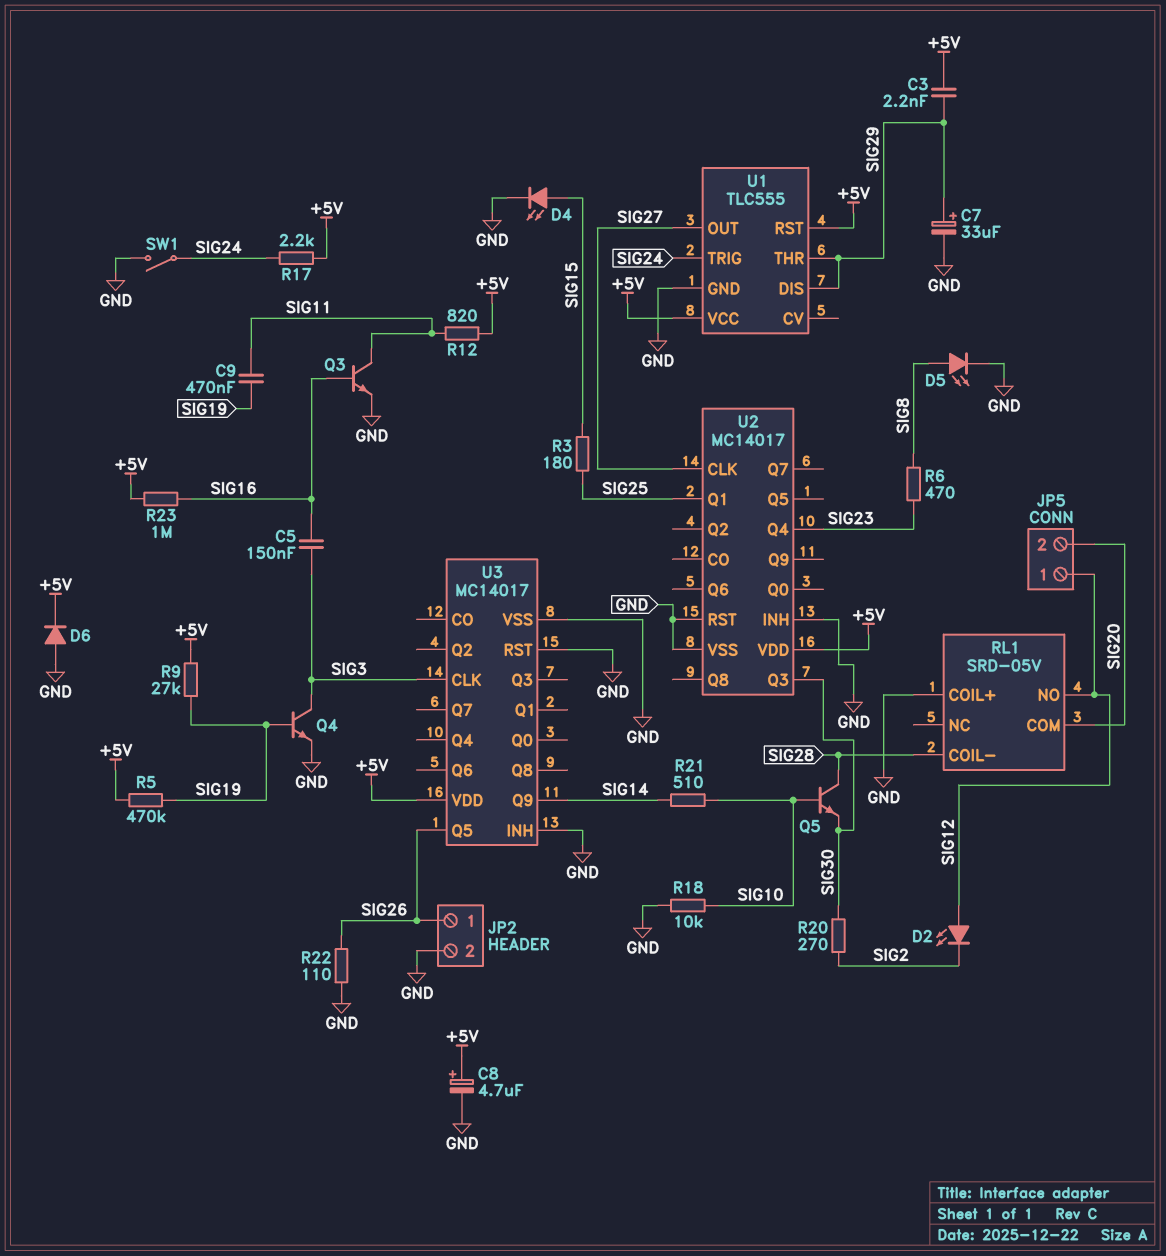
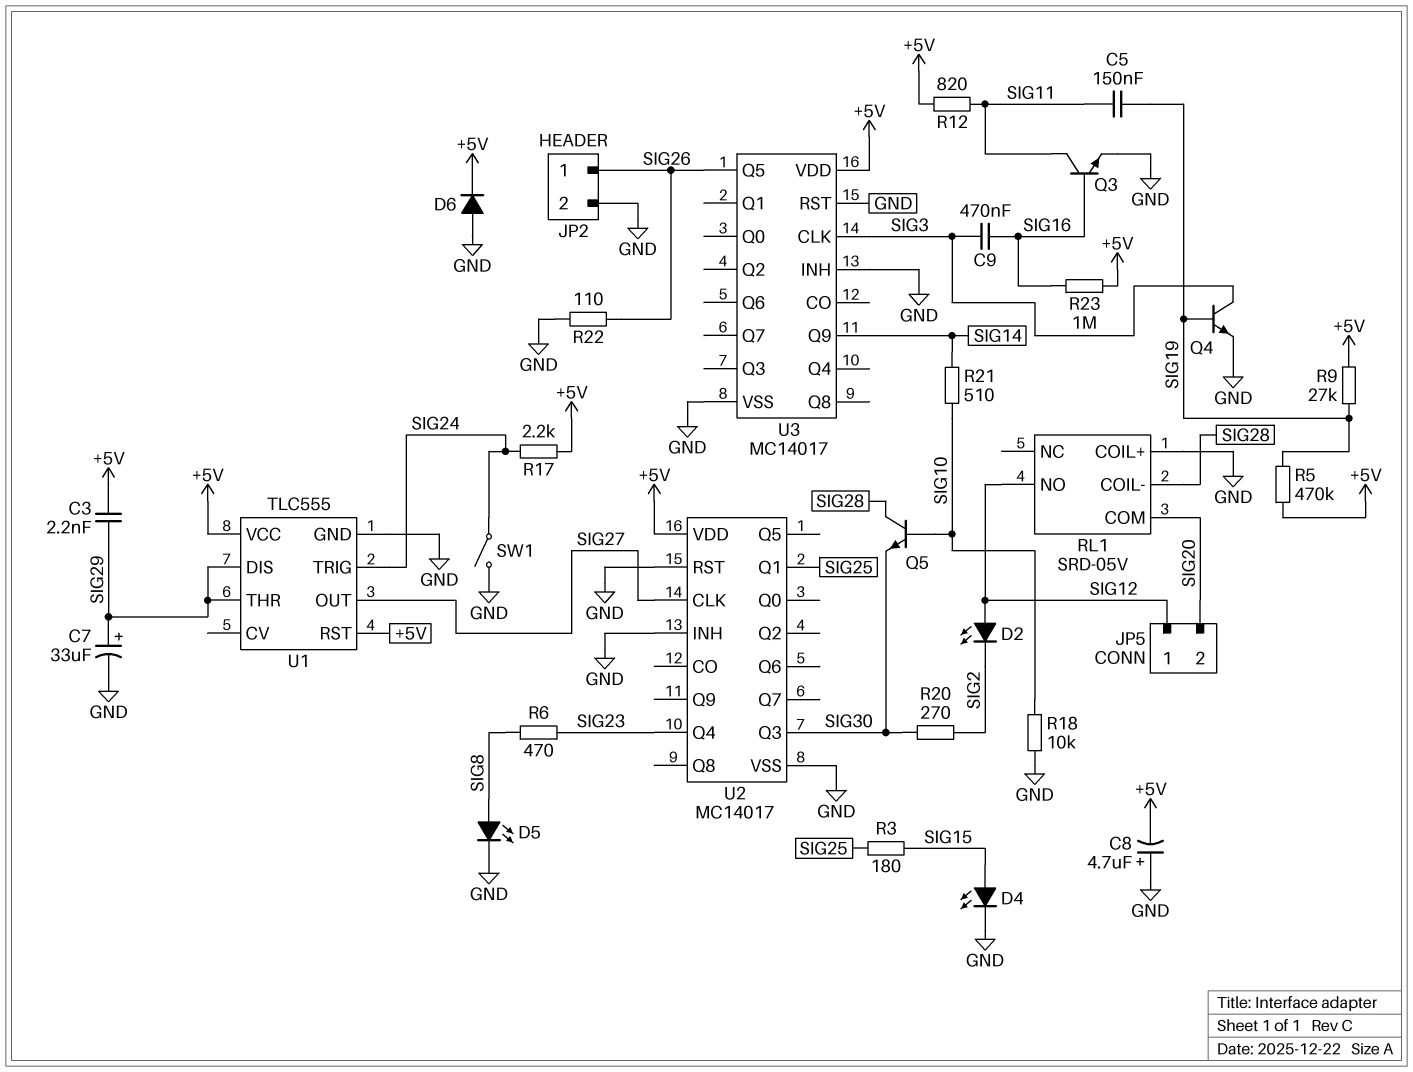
C5: 150nF (SIG3, SIG16) -> 150nF (SIG11, SIG19)
C8: 4.7uF (plus +5V, minus GND) -> 4.7uF (plus GND, minus +5V)
C9: 470nF (SIG11, SIG19) -> 470nF (SIG3, SIG16)

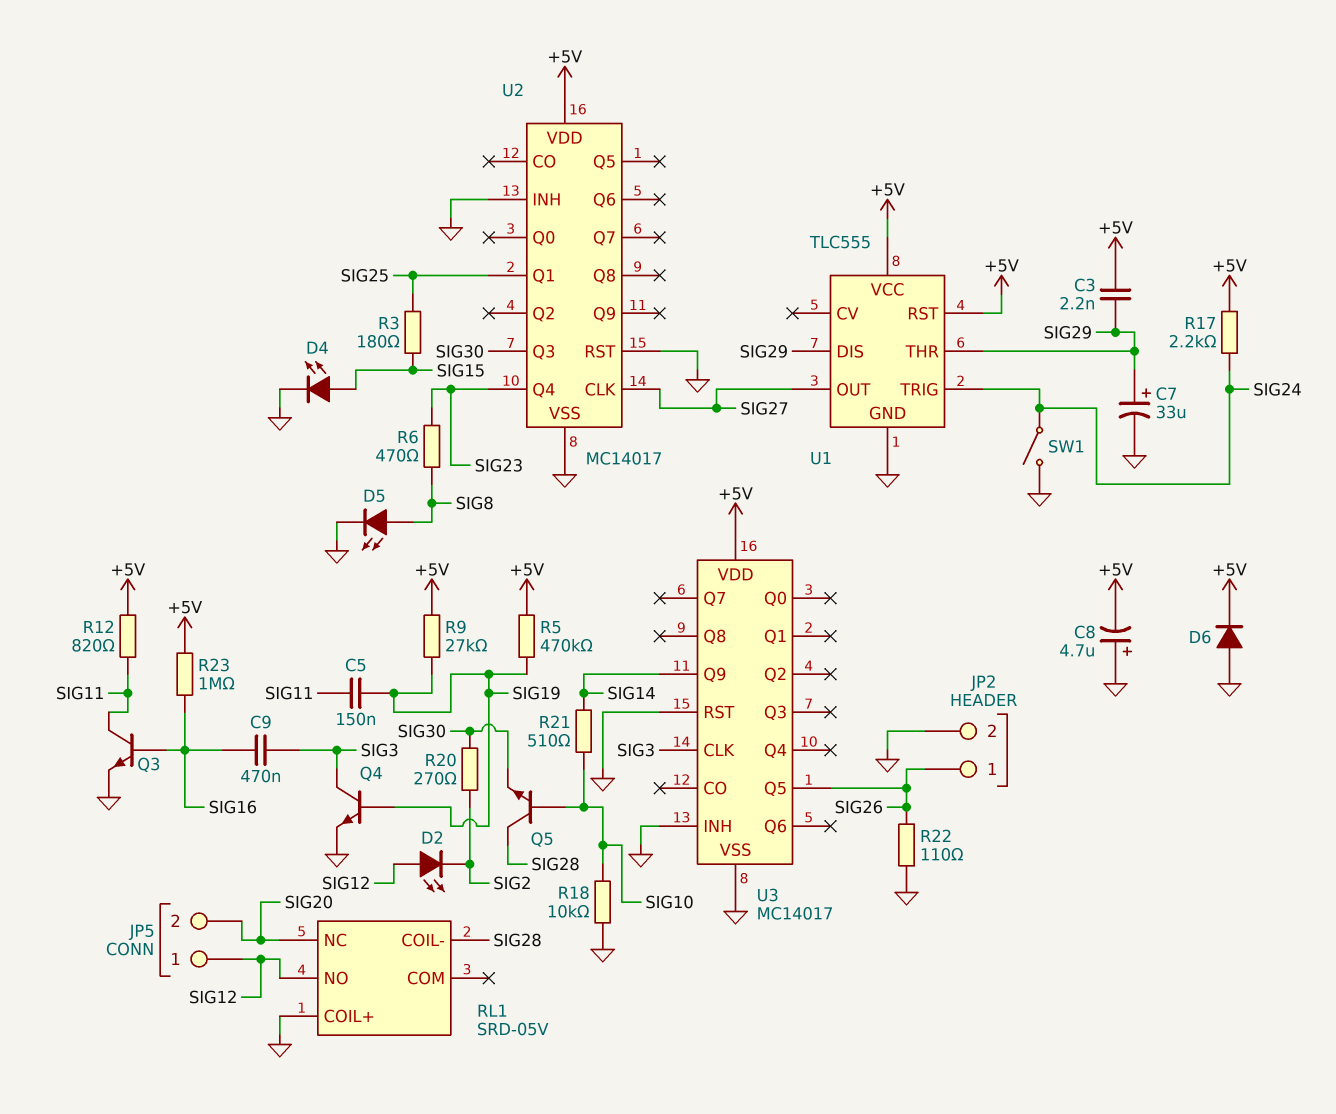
RL1 pin COM: SIG20 -> none
RL1 pin NC: none -> SIG20

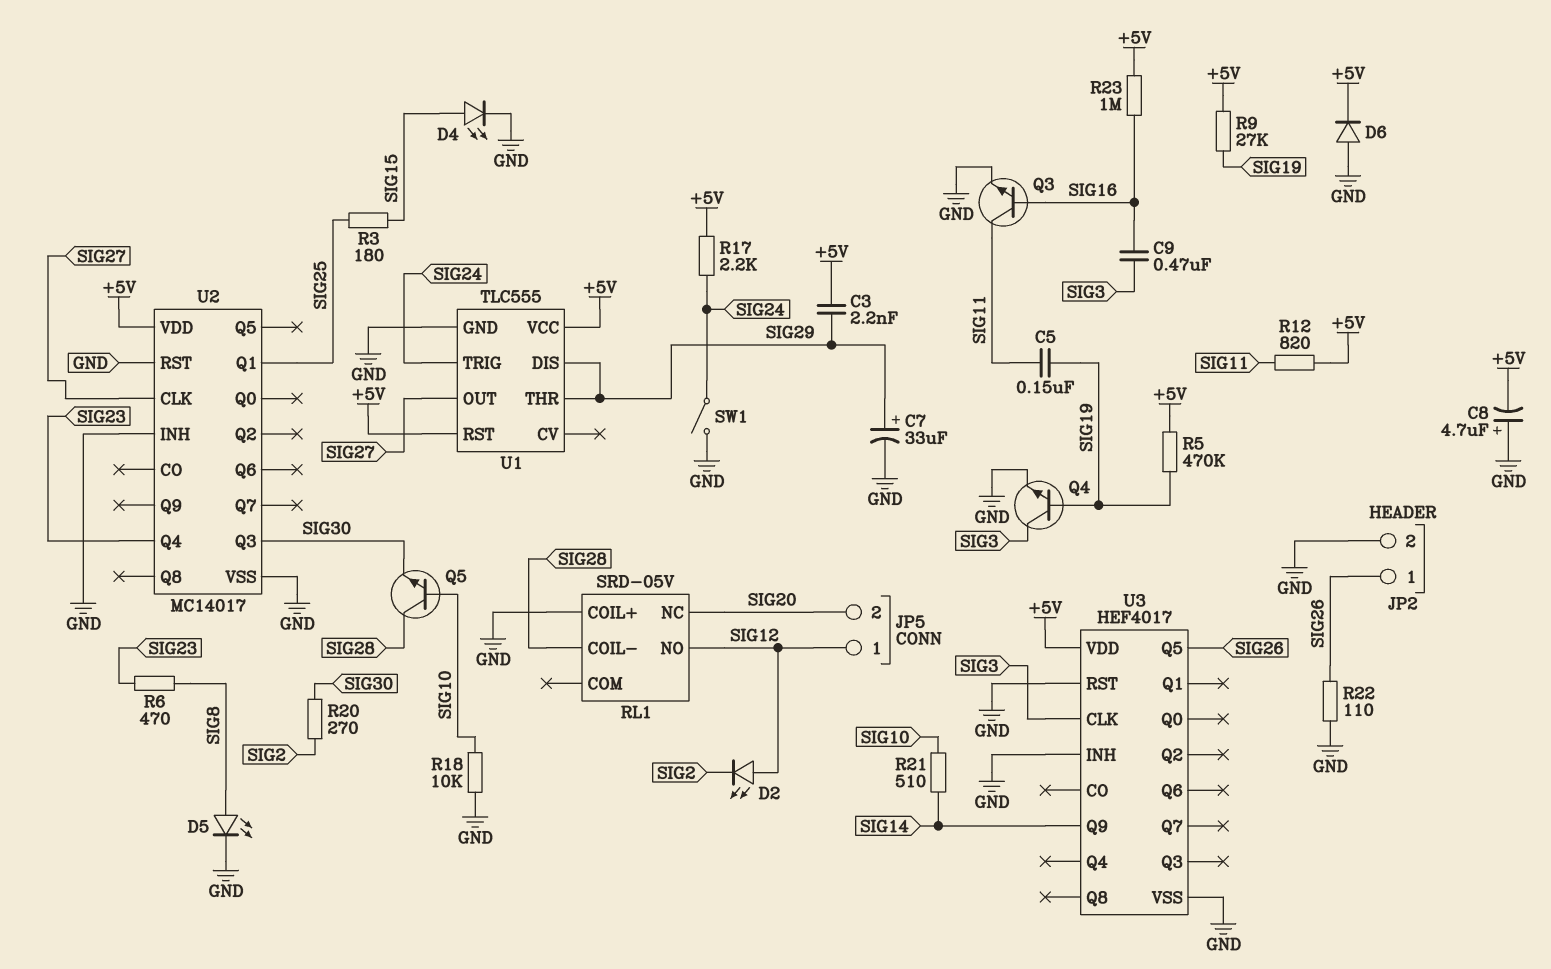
U3: MC14017 -> HEF4017

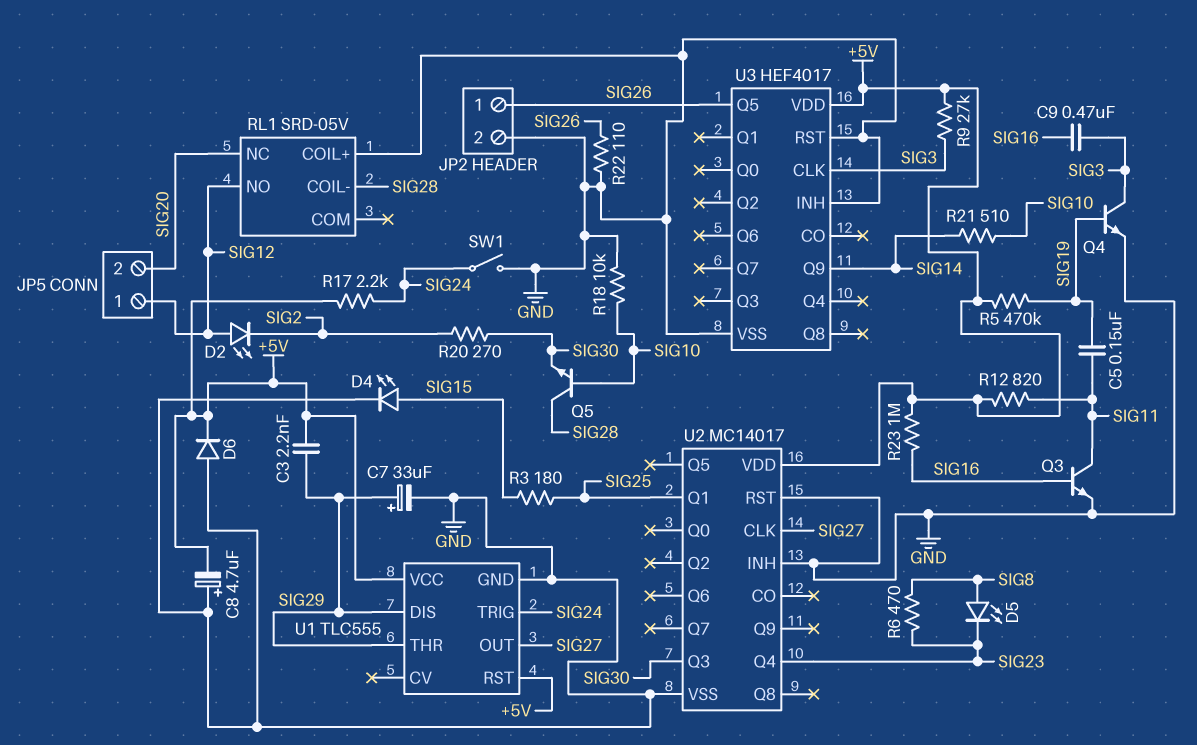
D5: LED (A SIG8, K GND) -> LED (A SIG8, K SIG23)
R9: 27k (+5V, SIG19) -> 27k (+5V, SIG3)

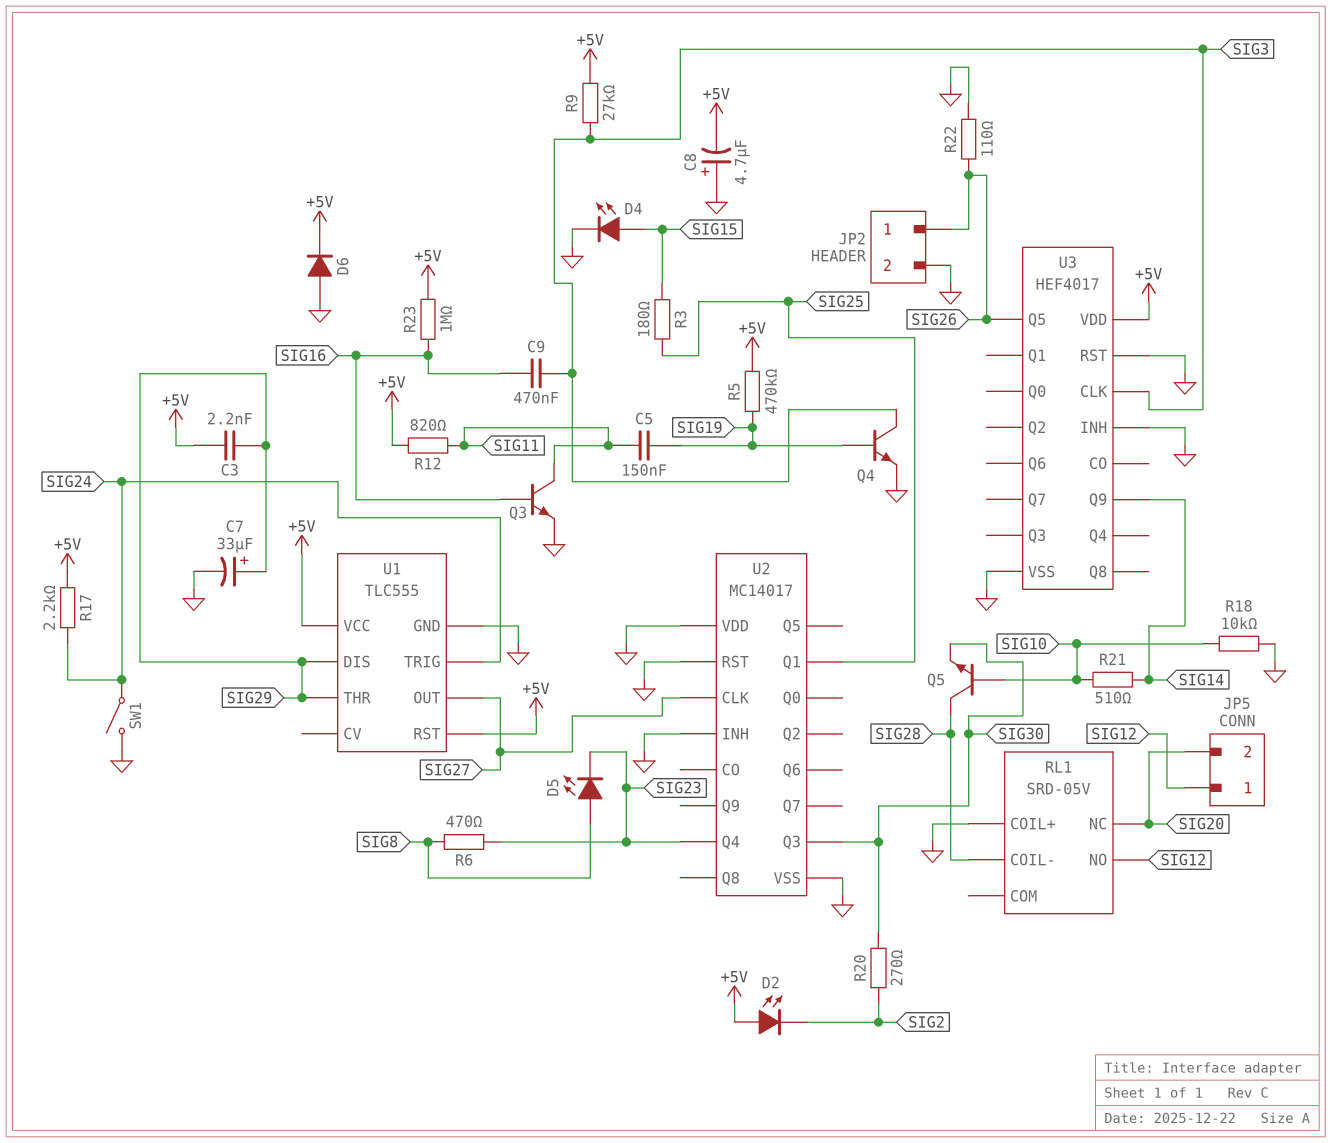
D2: LED (A SIG12, K SIG2) -> LED (A +5V, K SIG2)
U2 pin VDD: +5V -> GND

